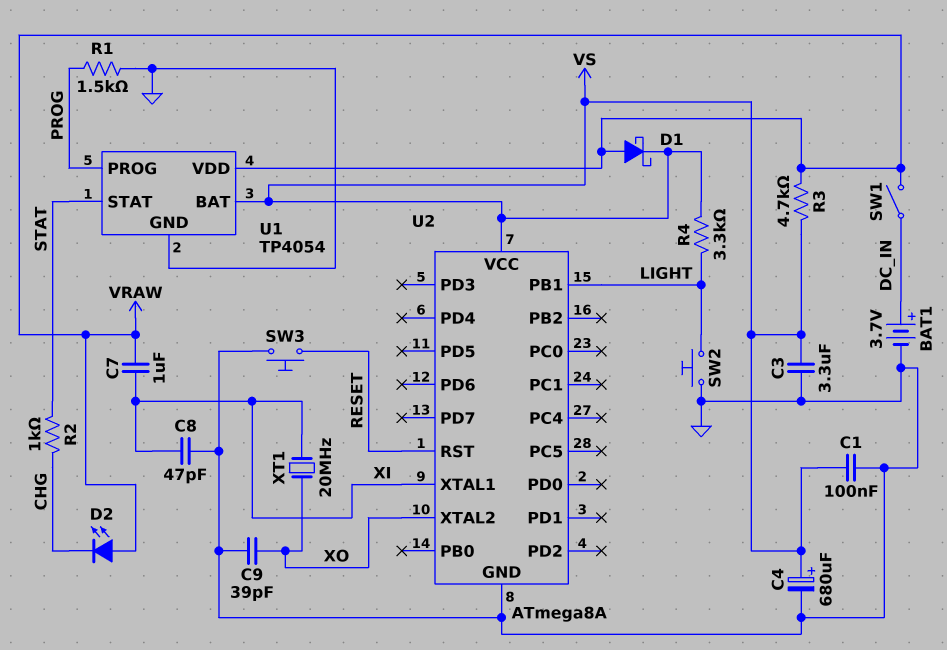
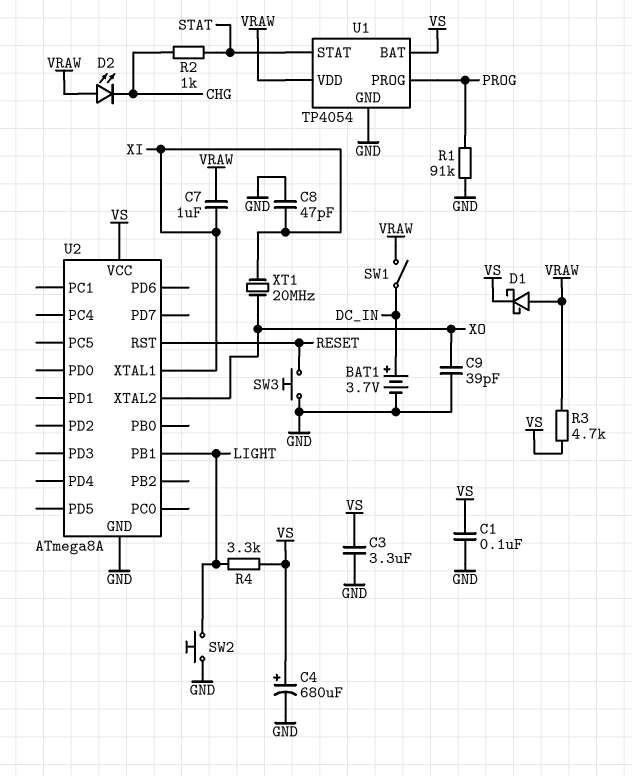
R1: 1.5k (GND, PROG) -> 91k (GND, PROG)

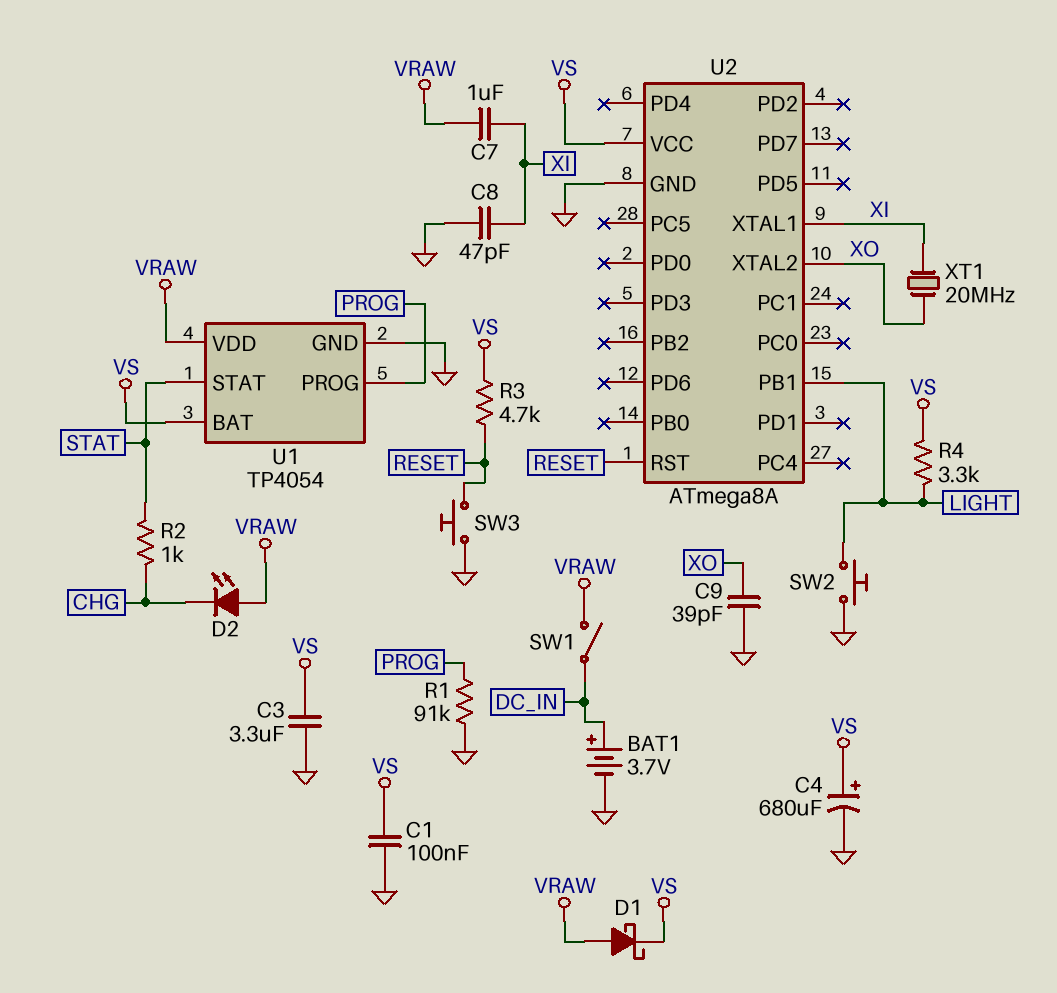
R3: 4.7k (VRAW, VS) -> 4.7k (RESET, VS)

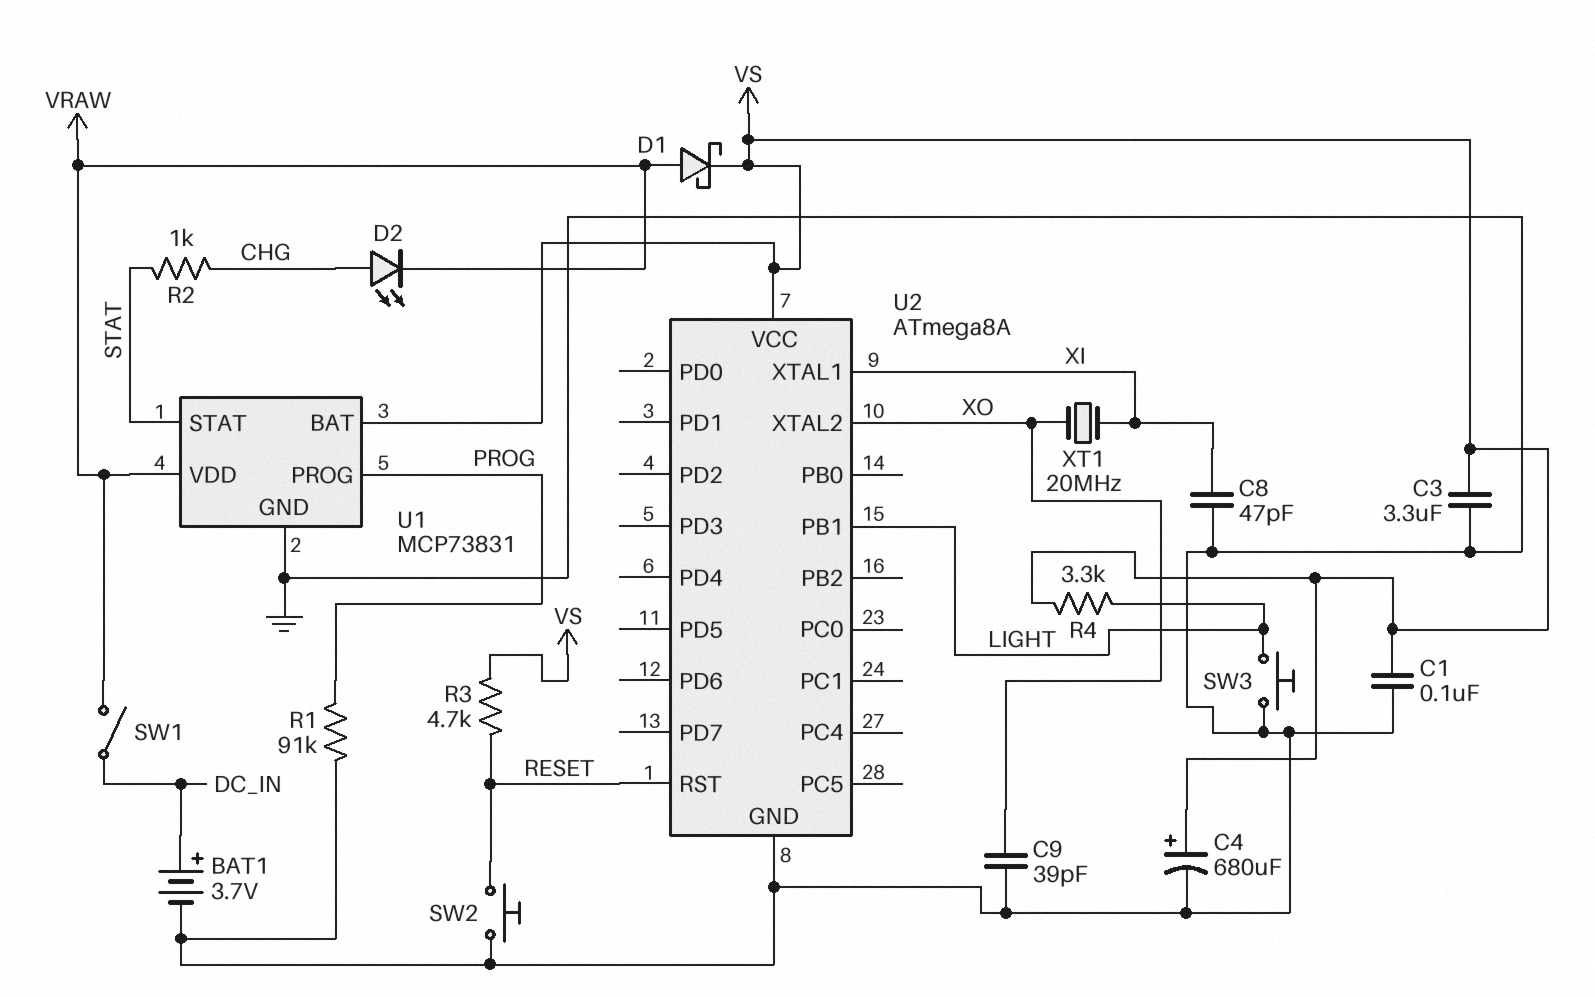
C7: 1uF (VRAW, XI) -> none
D2: LED (A VRAW, K CHG) -> LED (A CHG, K VRAW)
SW2: button (GND, LIGHT) -> button (GND, RESET)
SW3: button (GND, RESET) -> button (GND, LIGHT)
U1: TP4054 -> MCP73831

